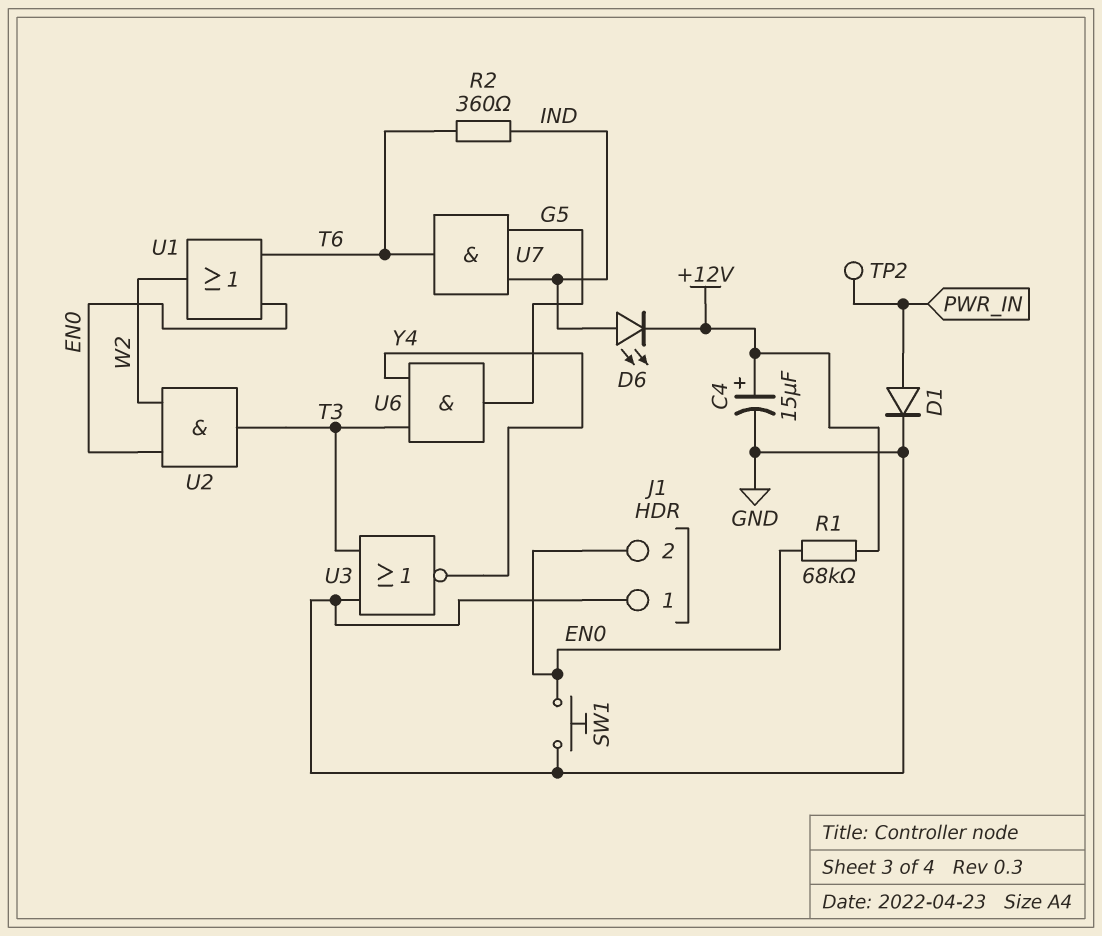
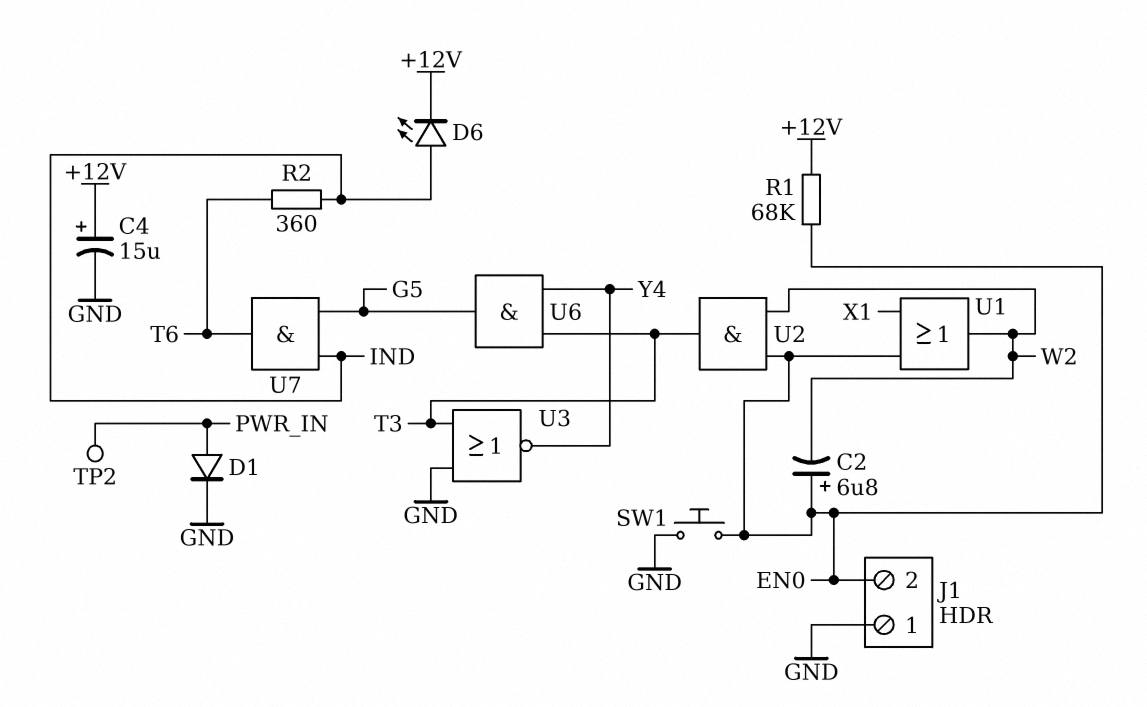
C2: none -> 6.8uF (plus EN0, minus W2)
U1: OR (in EN0, in T6, out W2) -> OR (in EN0, in X1, out W2)

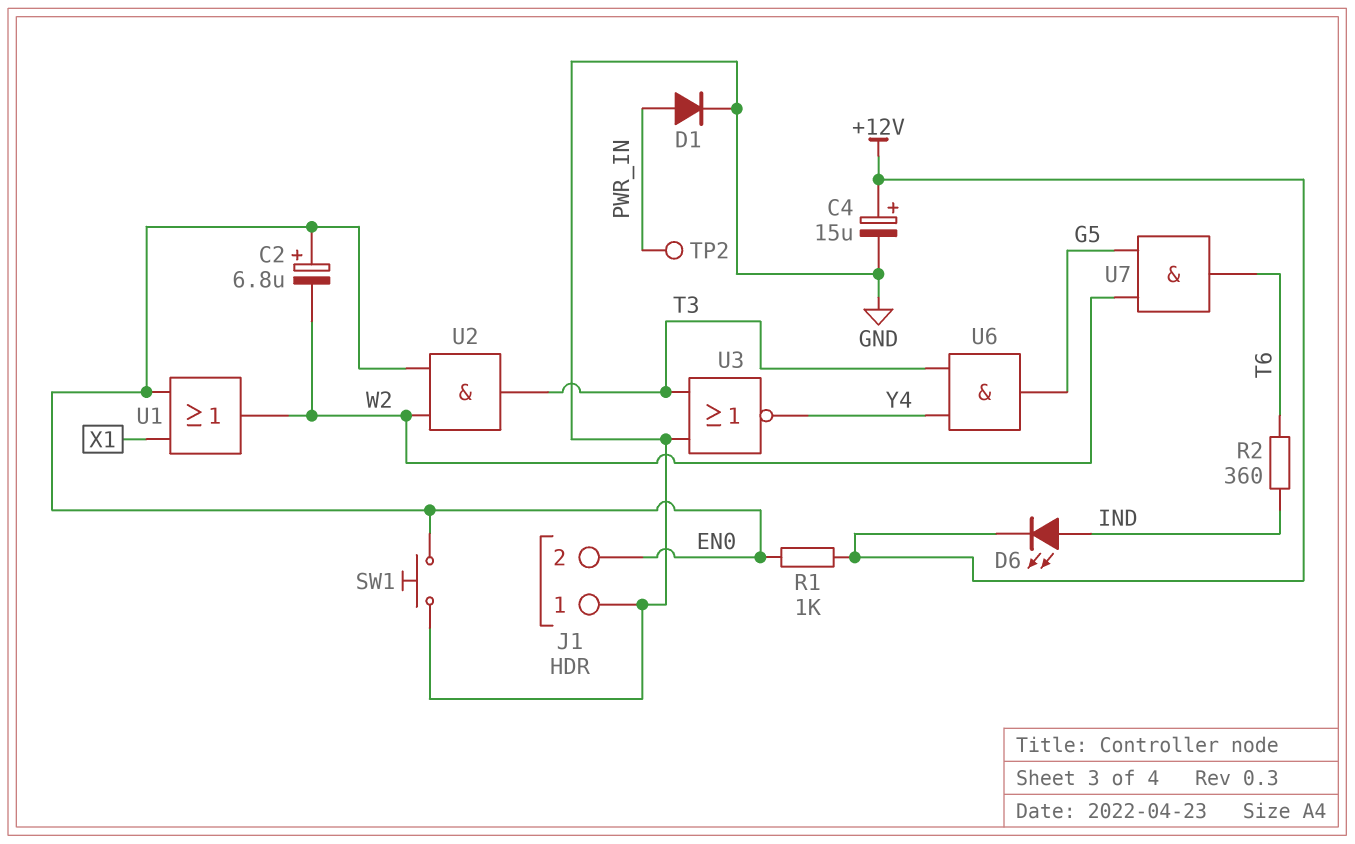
R1: 68k (+12V, EN0) -> 1k (+12V, EN0)
U7: AND (in G5, in IND, out T6) -> AND (in G5, in W2, out T6)

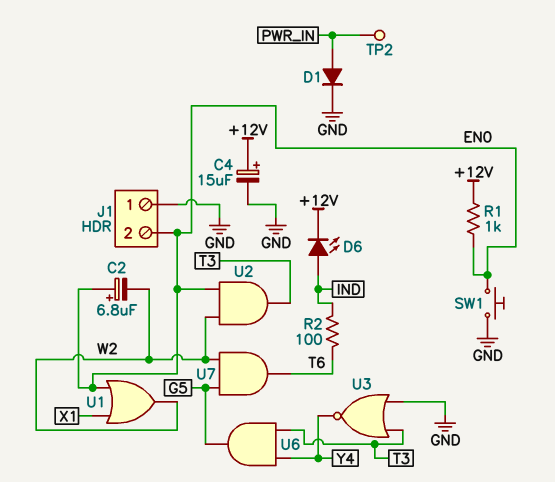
R2: 360 (IND, T6) -> 100 (IND, T6)

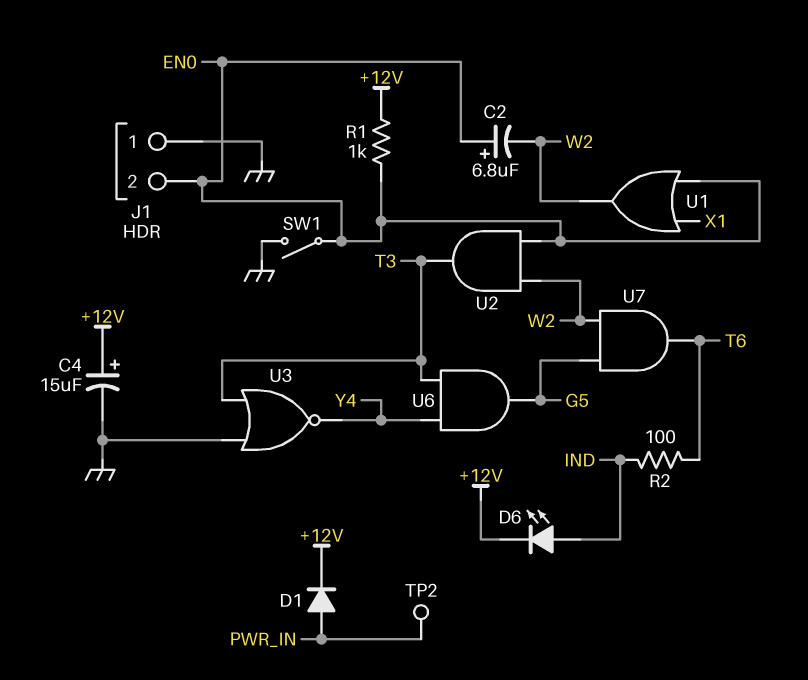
D1: diode (A PWR_IN, K GND) -> diode (A PWR_IN, K +12V)
SW1: button (EN0, GND) -> switch (EN0, GND)

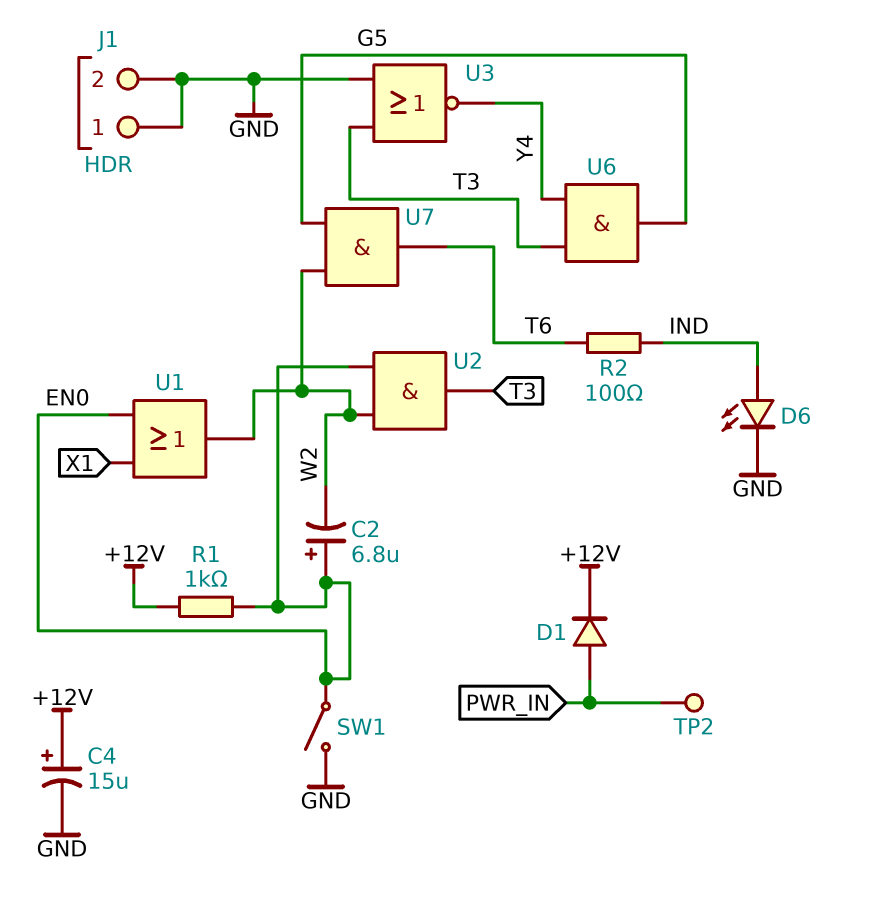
D6: LED (A IND, K +12V) -> LED (A IND, K GND)
J1 pin 2: EN0 -> GND

